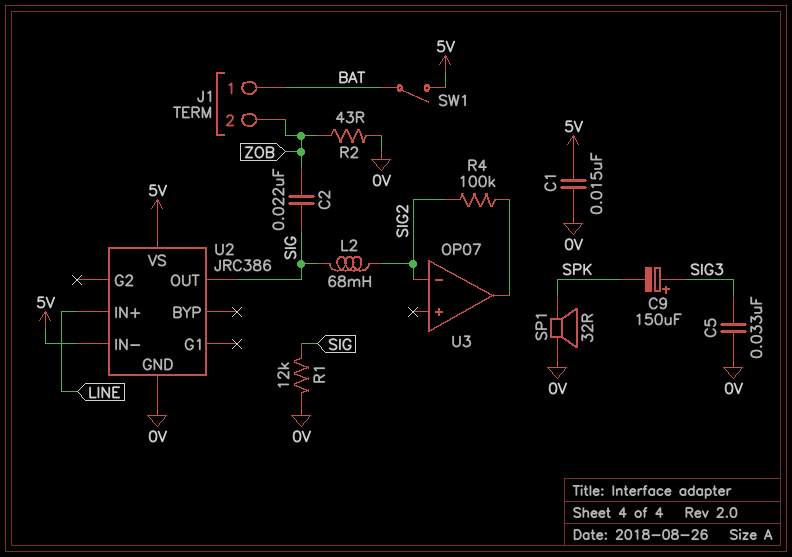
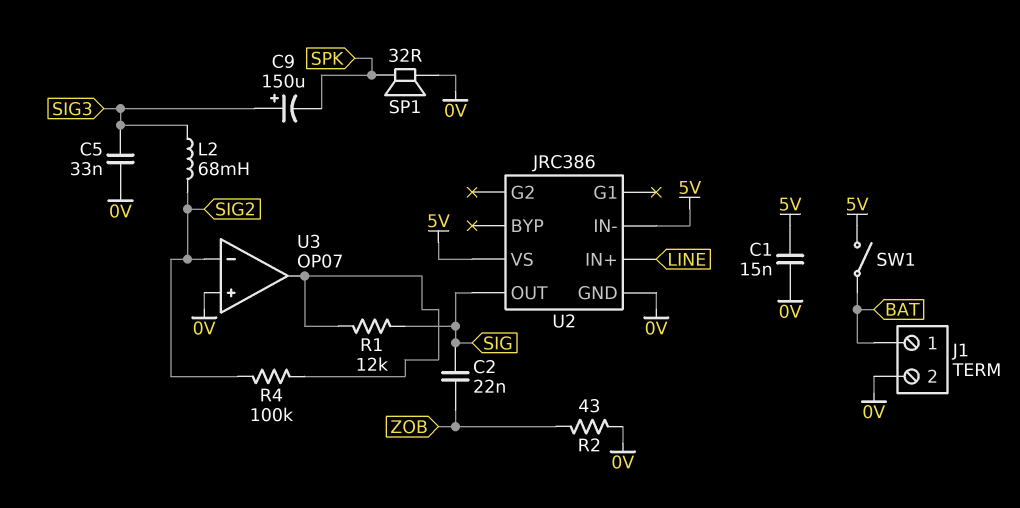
J1 pin 2: ZOB -> 0V
L2: 68mH (SIG, SIG2) -> 68mH (SIG2, SIG3)
R1: 12k (0V, SIG) -> 12k (SIG, U3/out)
U3 pin in+: none -> 0V

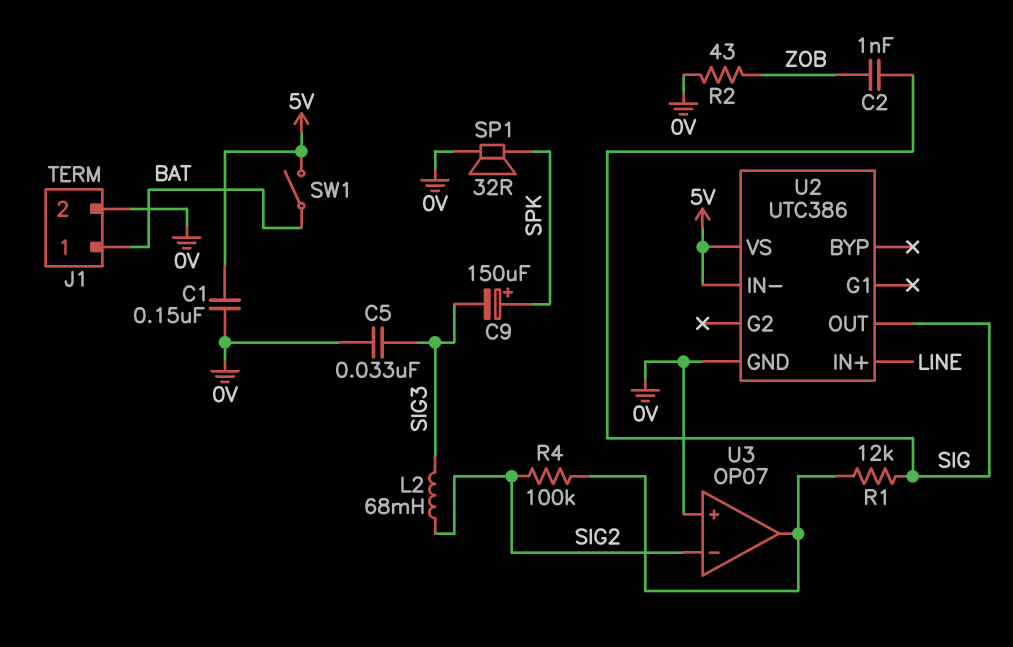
C1: 15nF (0V, 5V) -> 150nF (0V, 5V)
C2: 22nF (SIG, ZOB) -> 1nF (SIG, ZOB)
C9: 150uF (plus SIG3, minus SPK) -> 150uF (plus SPK, minus SIG3)
U2: JRC386 -> UTC386

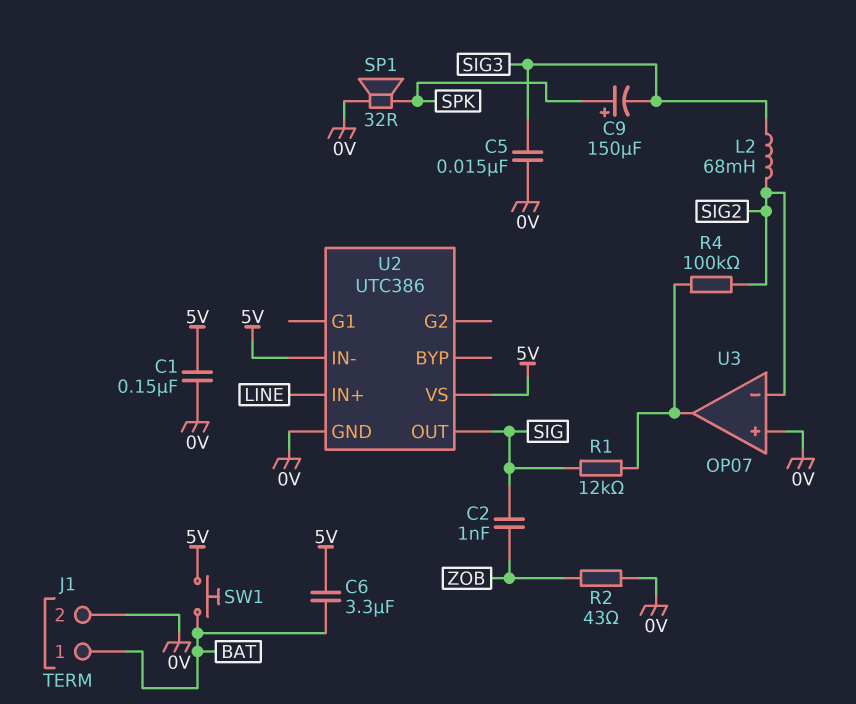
C5: 33nF (0V, SIG3) -> 15nF (0V, SIG3)
C6: none -> 3.3uF (5V, BAT)
SW1: switch (5V, BAT) -> button (5V, BAT)

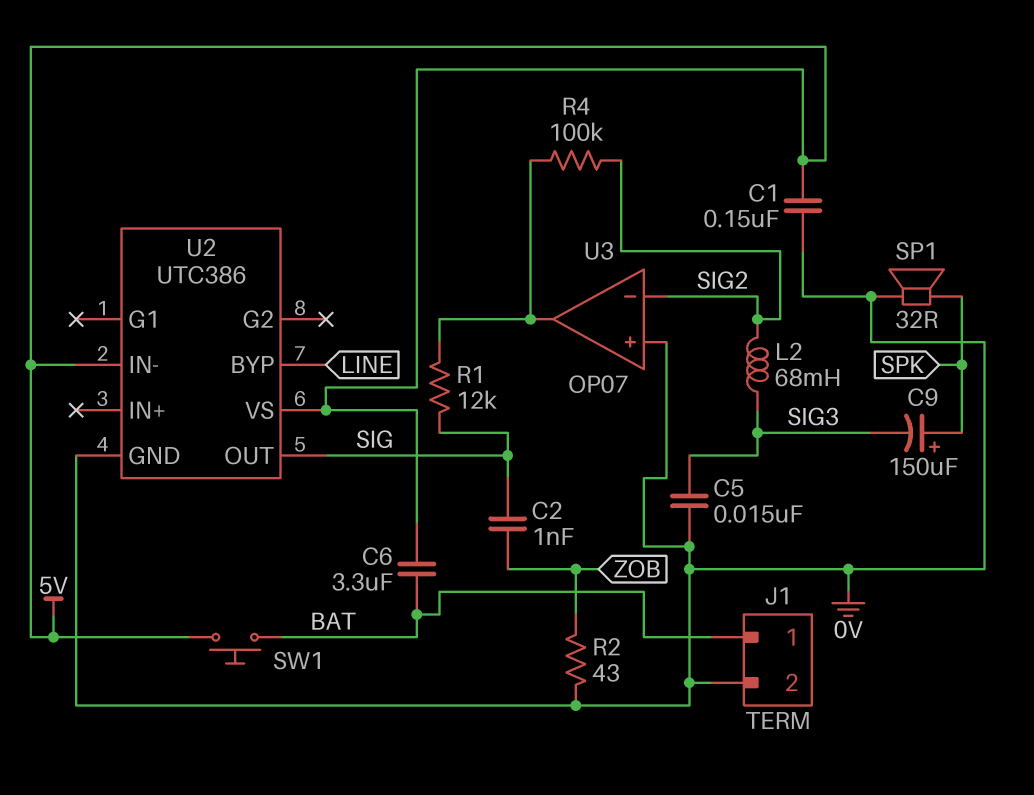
U2 pin BYP: none -> LINE
U2 pin IN+: LINE -> none

